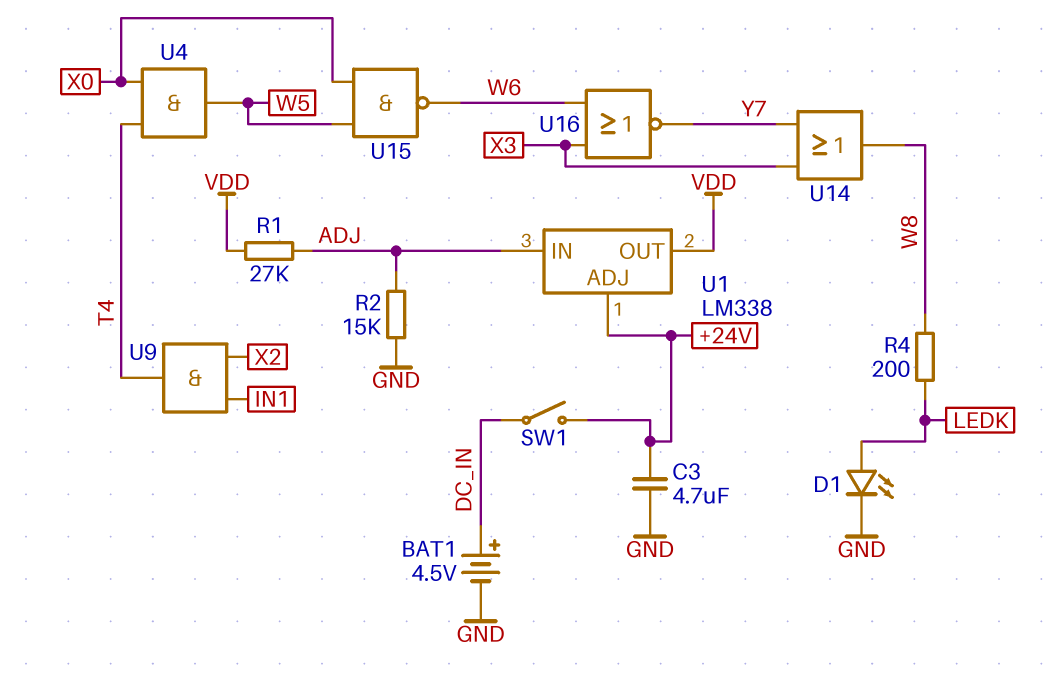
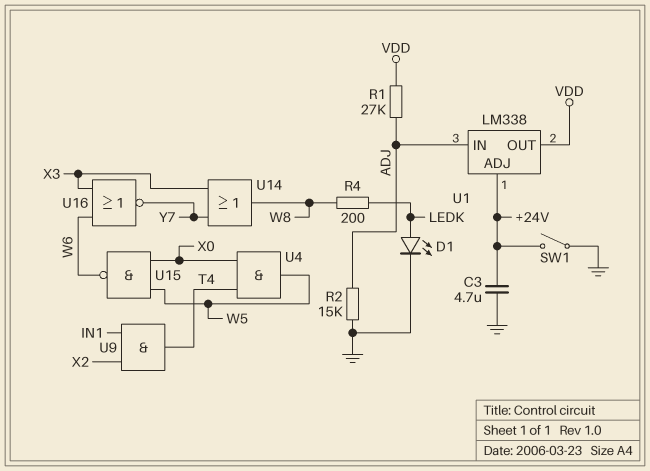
BAT1: 4.5V (plus DC_IN, minus GND) -> none
SW1: switch (+24V, DC_IN) -> switch (+24V, GND)

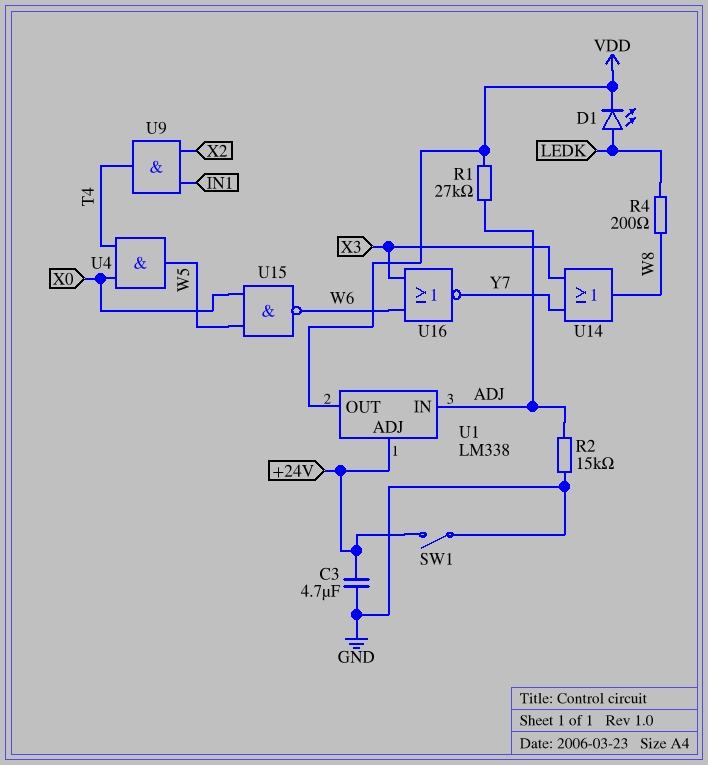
D1: LED (A LEDK, K GND) -> LED (A LEDK, K VDD)

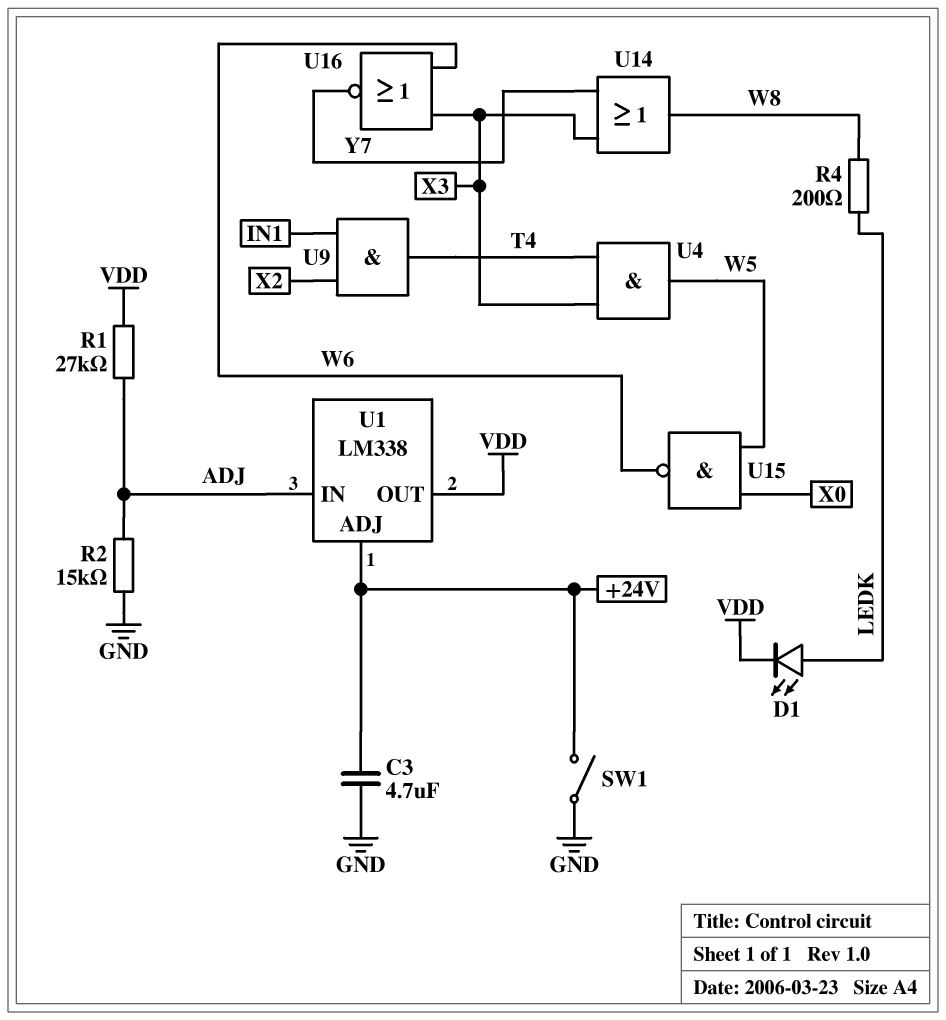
U4: AND (in T4, in X0, out W5) -> AND (in T4, in X3, out W5)

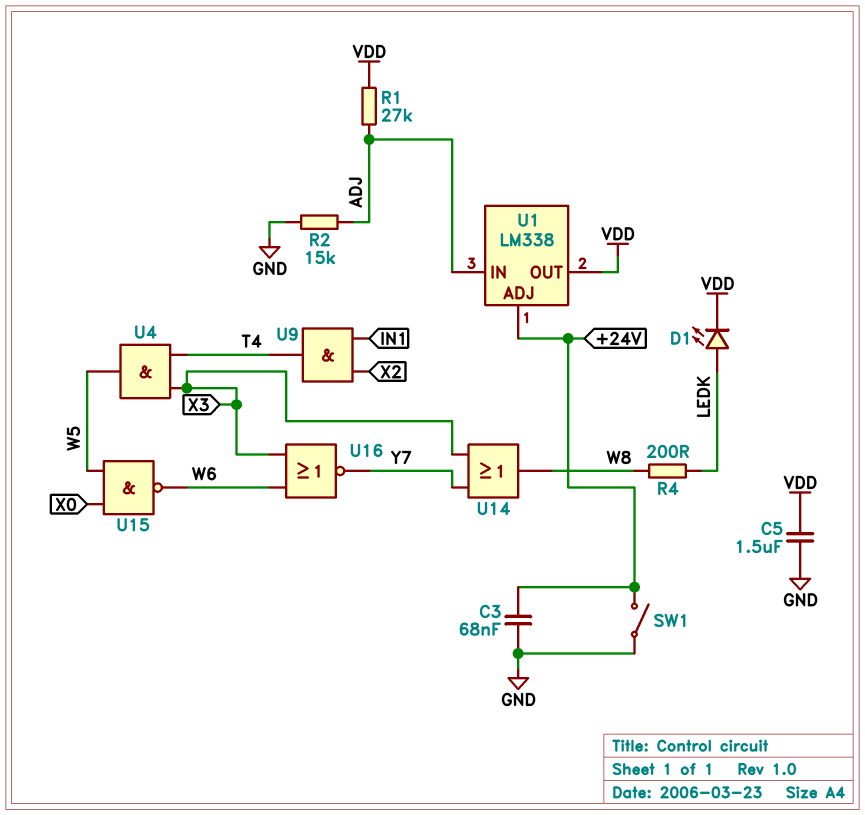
C3: 4.7uF (+24V, GND) -> 68nF (+24V, GND)
C5: none -> 1.5uF (GND, VDD)

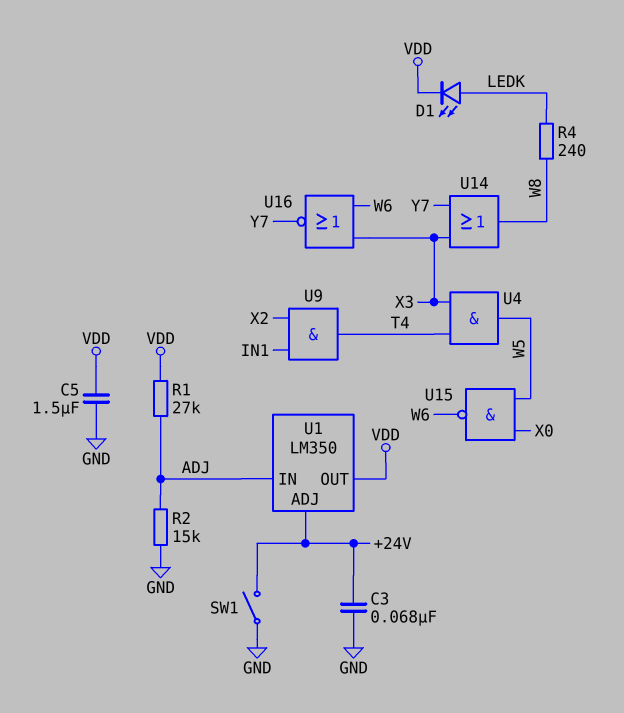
R4: 200 (LEDK, W8) -> 240 (LEDK, W8)
U1: LM338 -> LM350

